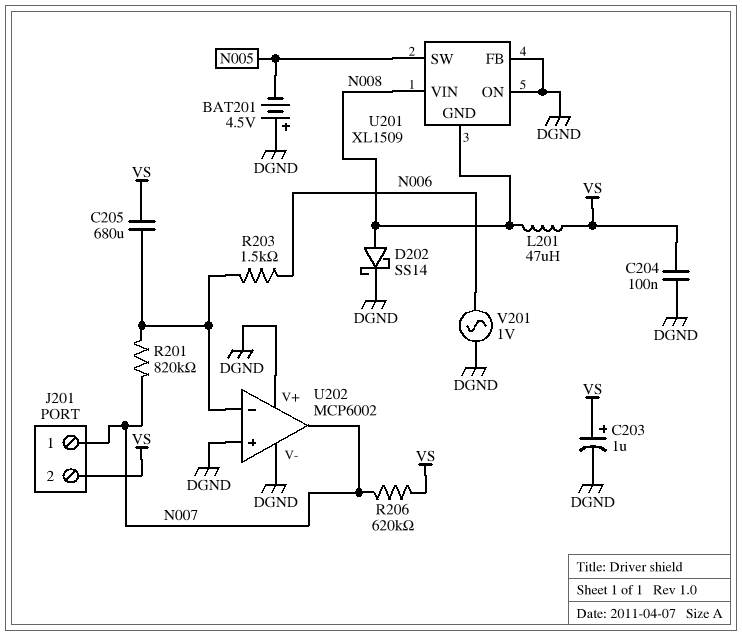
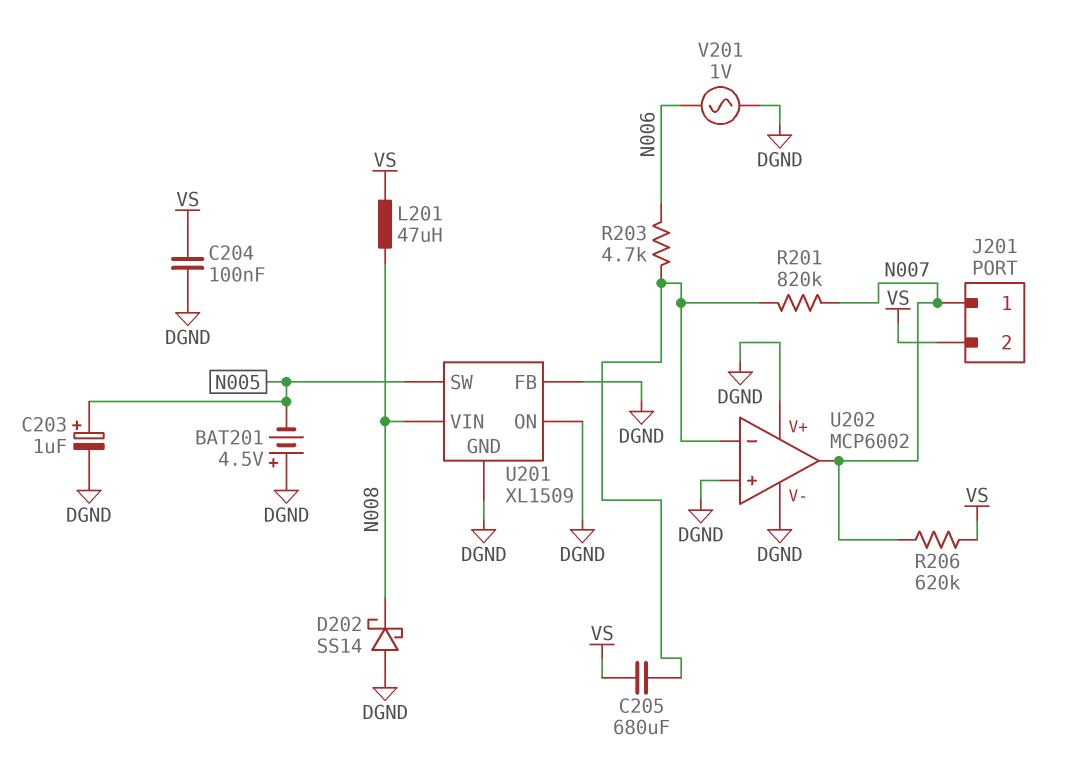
C203: 1uF (plus VS, minus DGND) -> 1uF (plus N005, minus DGND)
D202: schottky SS14 (A N008, K DGND) -> schottky SS14 (A DGND, K N008)
R203: 1.5k (N006, U202/in-) -> 4.7k (N006, U202/in-)
U201 pin GND: N008 -> DGND

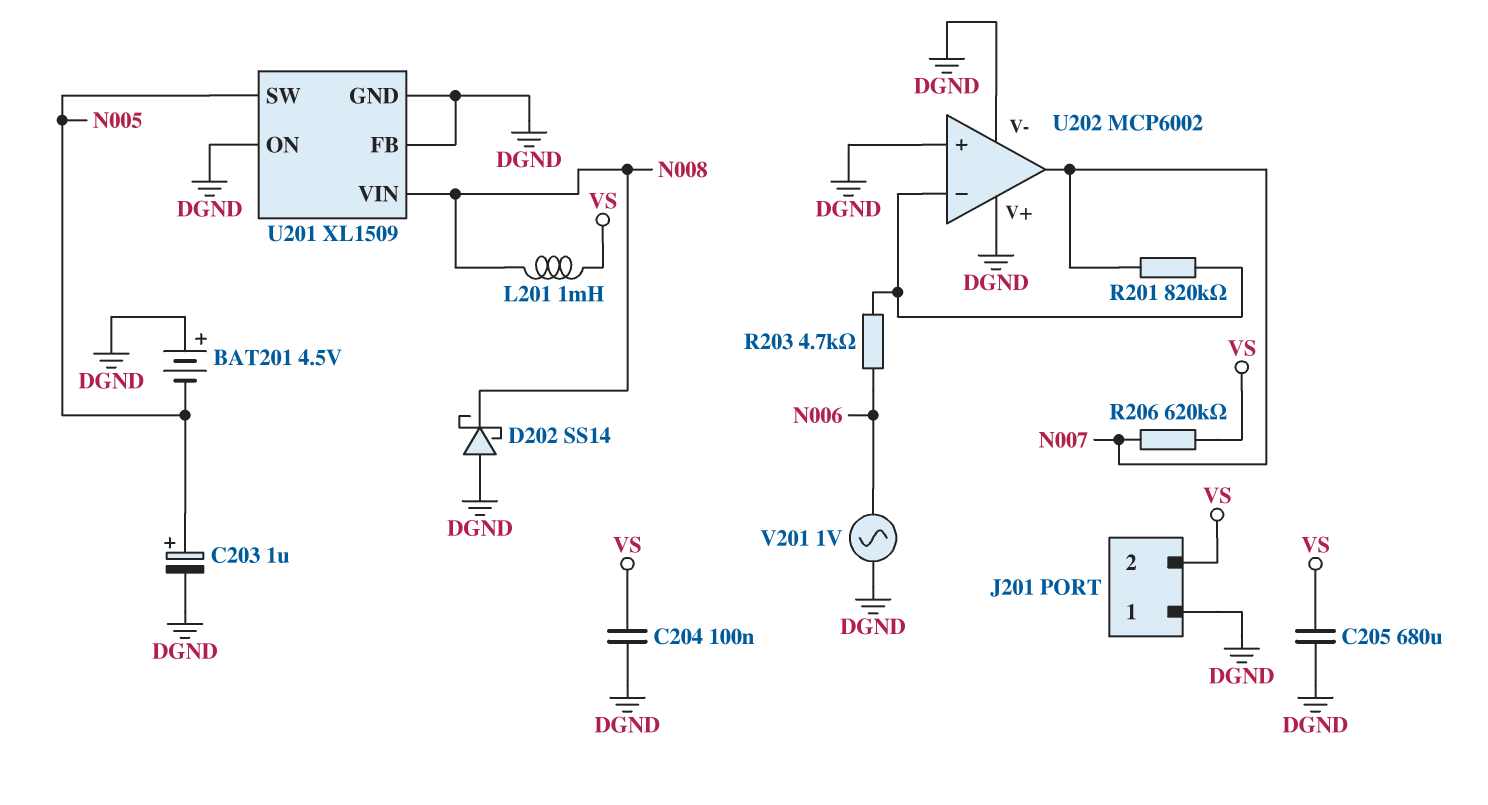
C205: 680uF (U202/in-, VS) -> 680uF (DGND, VS)
J201 pin 1: N007 -> DGND
L201: 47uH (N008, VS) -> 1mH (N008, VS)

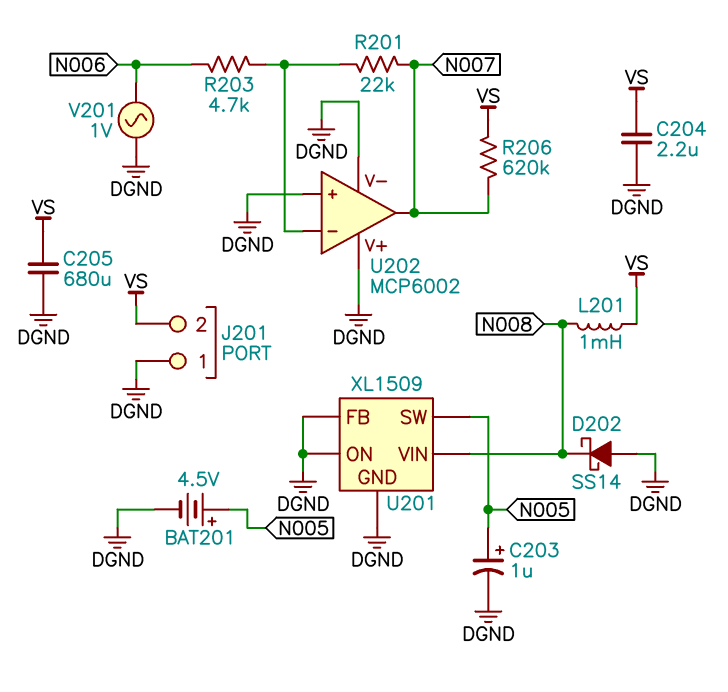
BAT201: 4.5V (plus DGND, minus N005) -> 4.5V (plus N005, minus DGND)
C204: 100nF (DGND, VS) -> 2.2uF (DGND, VS)
R201: 820k (N007, U202/in-) -> 22k (N007, U202/in-)

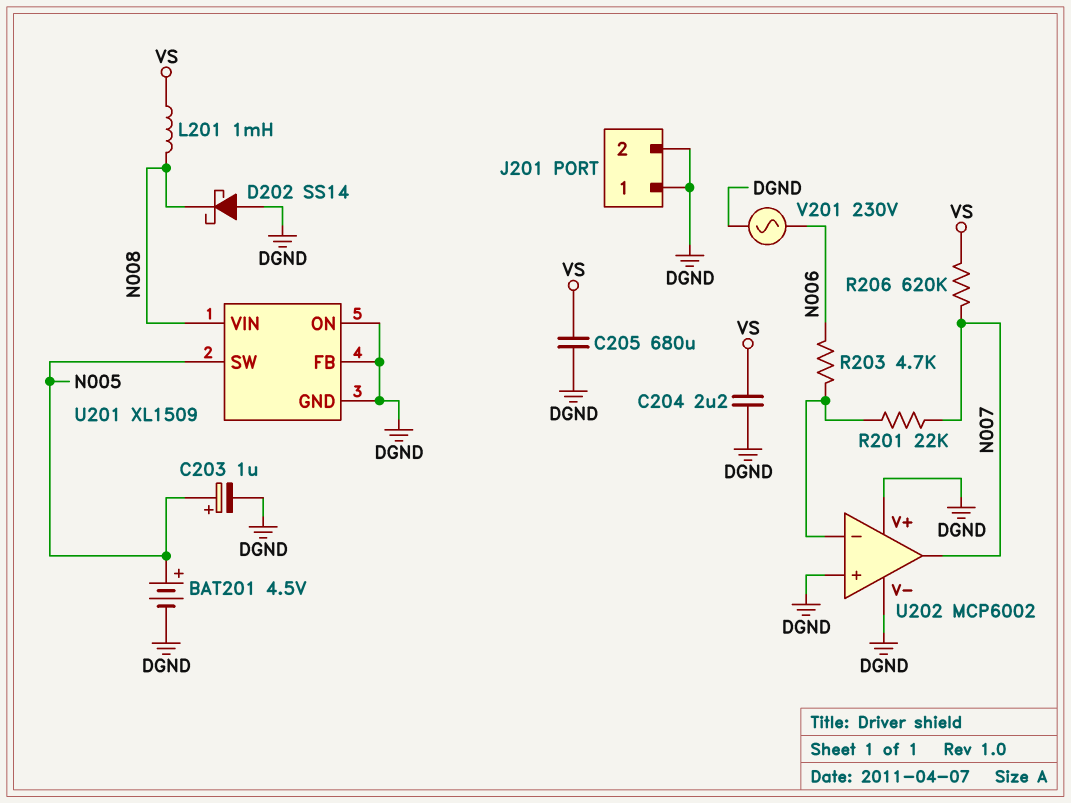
J201 pin 2: VS -> DGND
V201: AC 1V (DGND, N006) -> AC 230V (DGND, N006)

